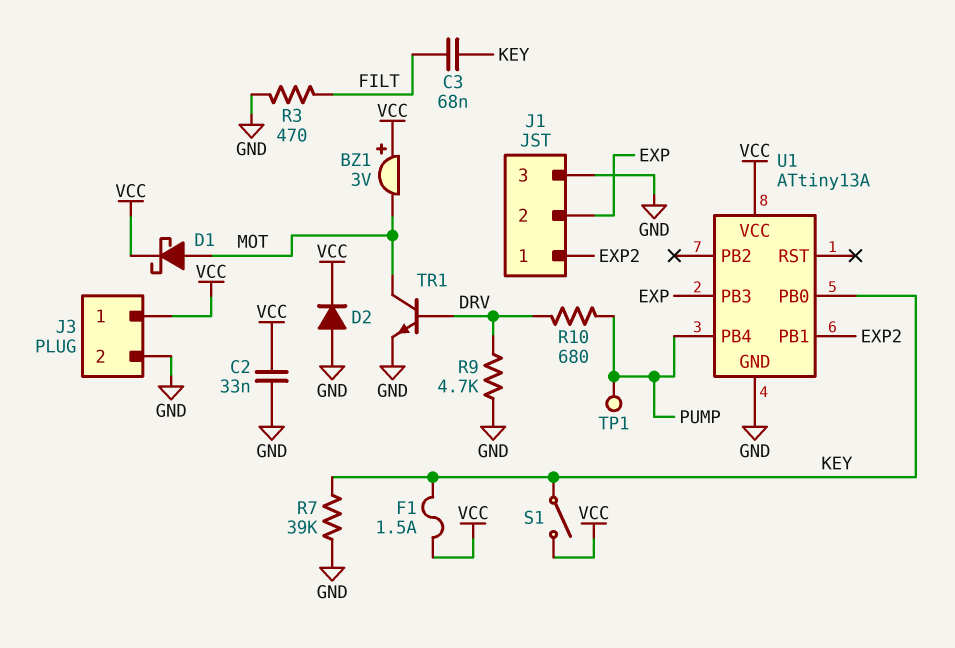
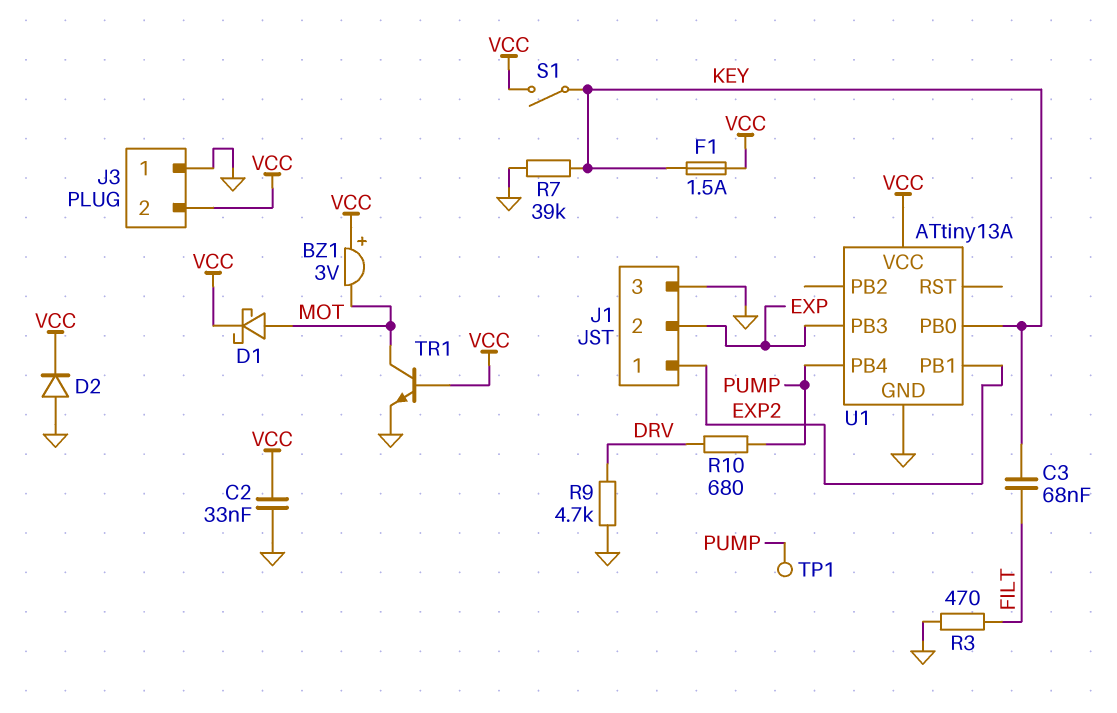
J3 pin 1: VCC -> GND
J3 pin 2: GND -> VCC
TR1: NPN (B DRV, C MOT, E GND) -> NPN (B VCC, C MOT, E GND)

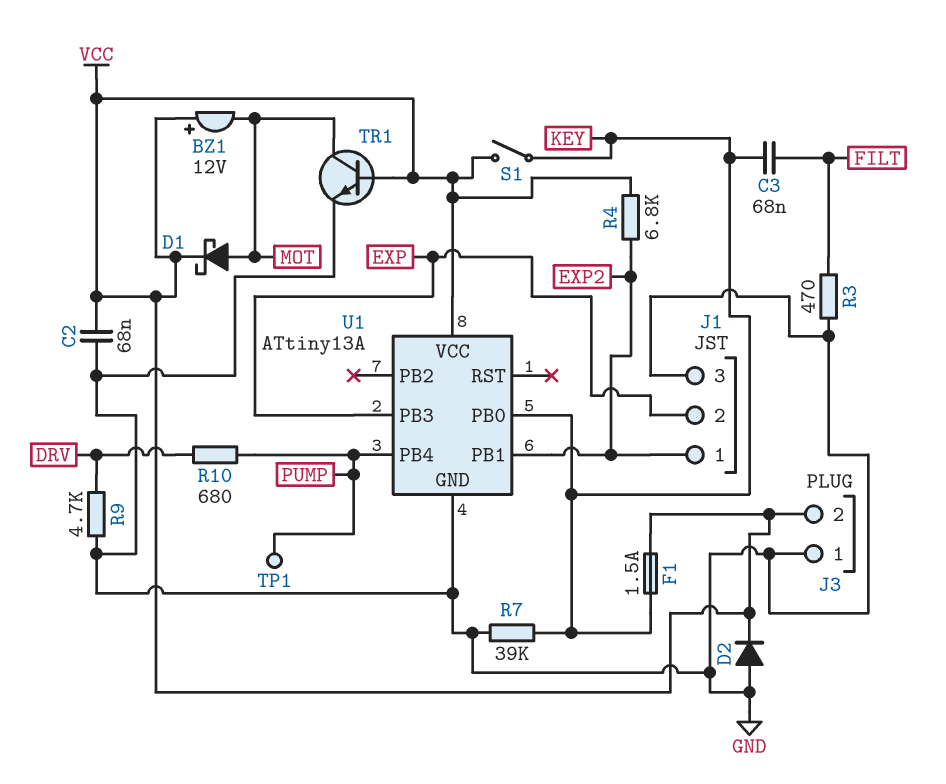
BZ1: buzzer 3V (plus VCC, minus MOT) -> buzzer 12V (plus VCC, minus MOT)
C2: 33nF (GND, VCC) -> 68nF (GND, VCC)
R4: none -> 6.8k (EXP2, VCC)

